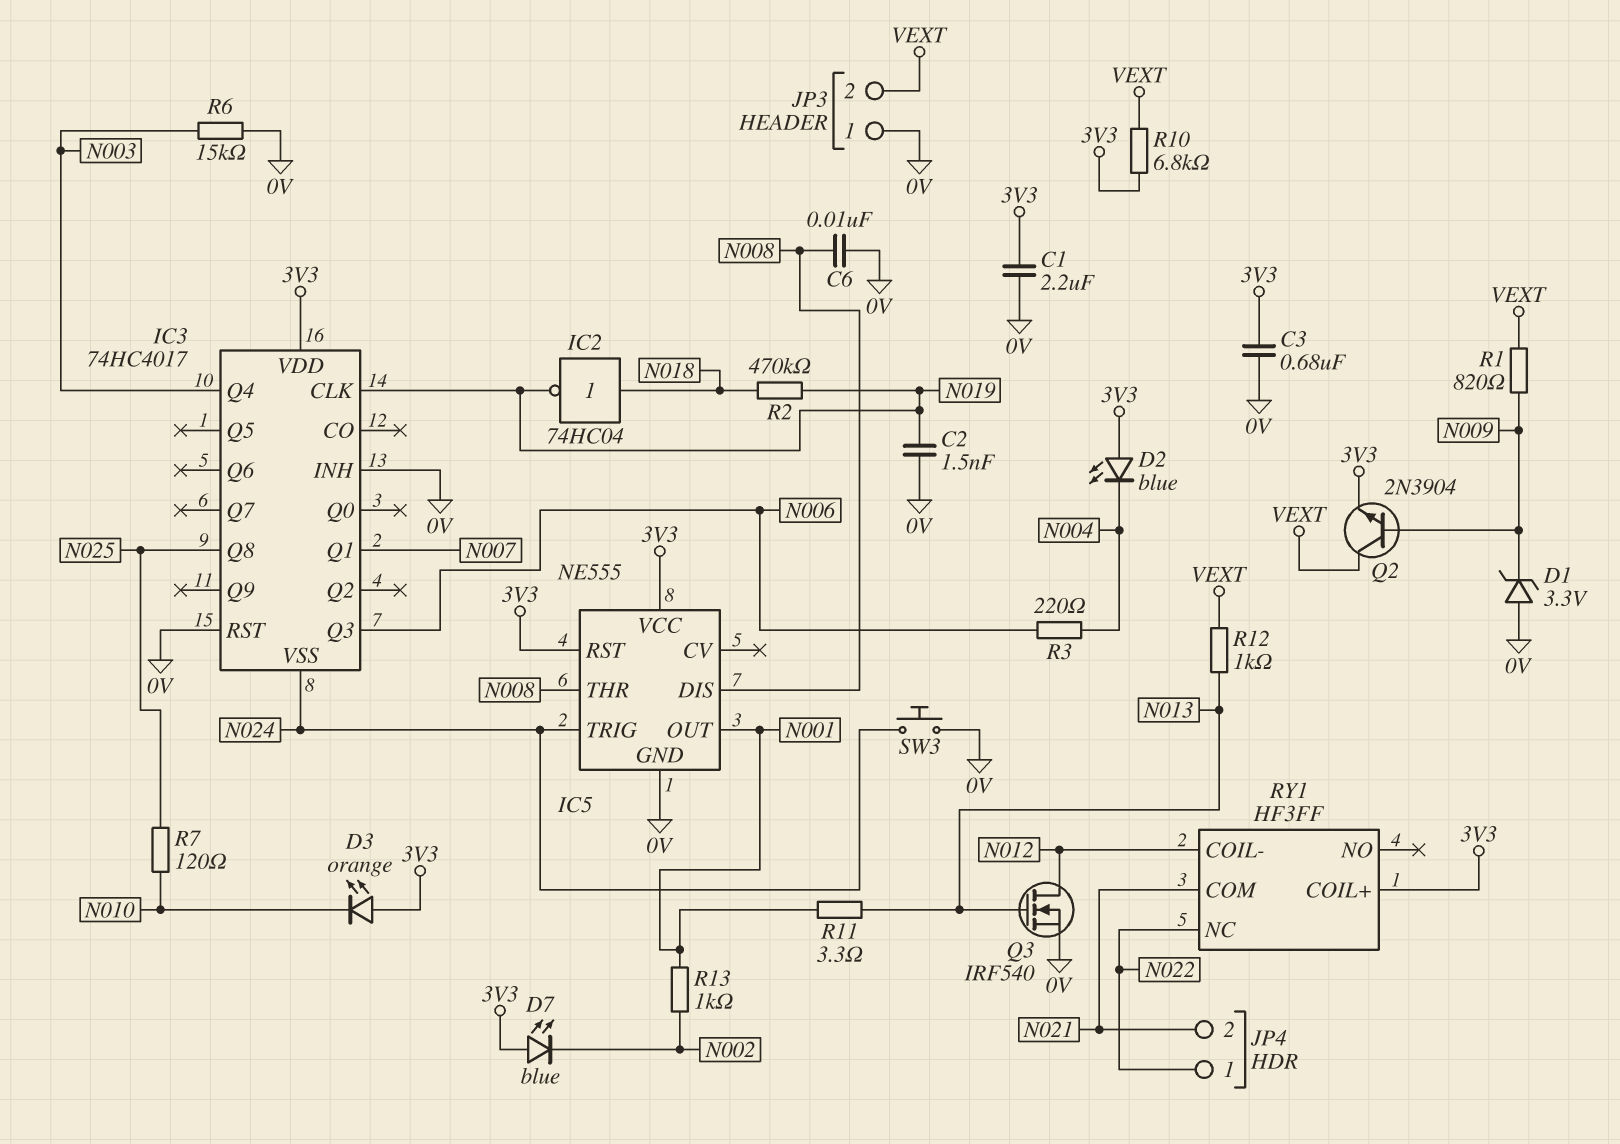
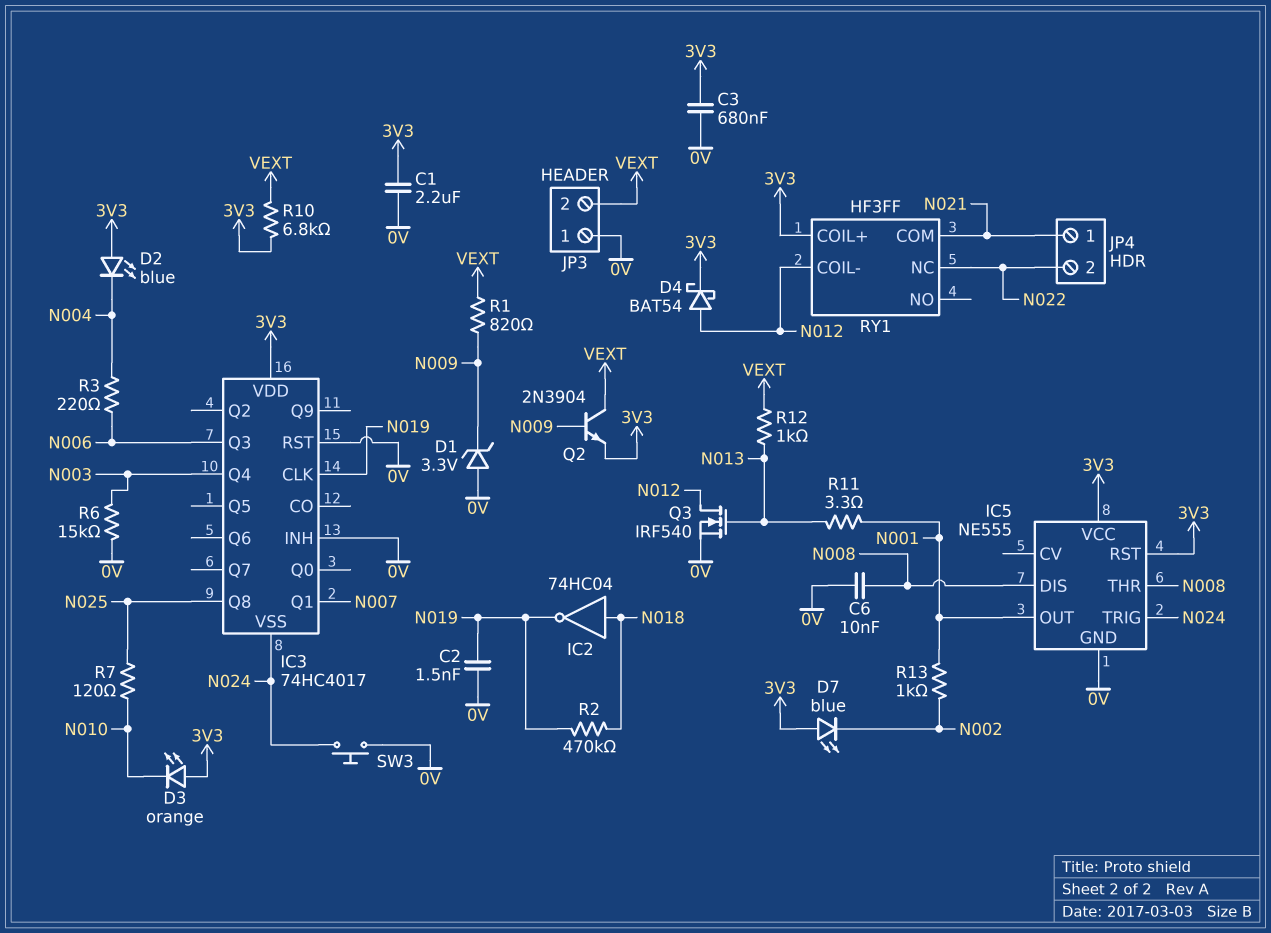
D4: none -> schottky BAT54 (A N012, K 3V3)
JP4 pin 1: N022 -> N021
JP4 pin 2: N021 -> N022

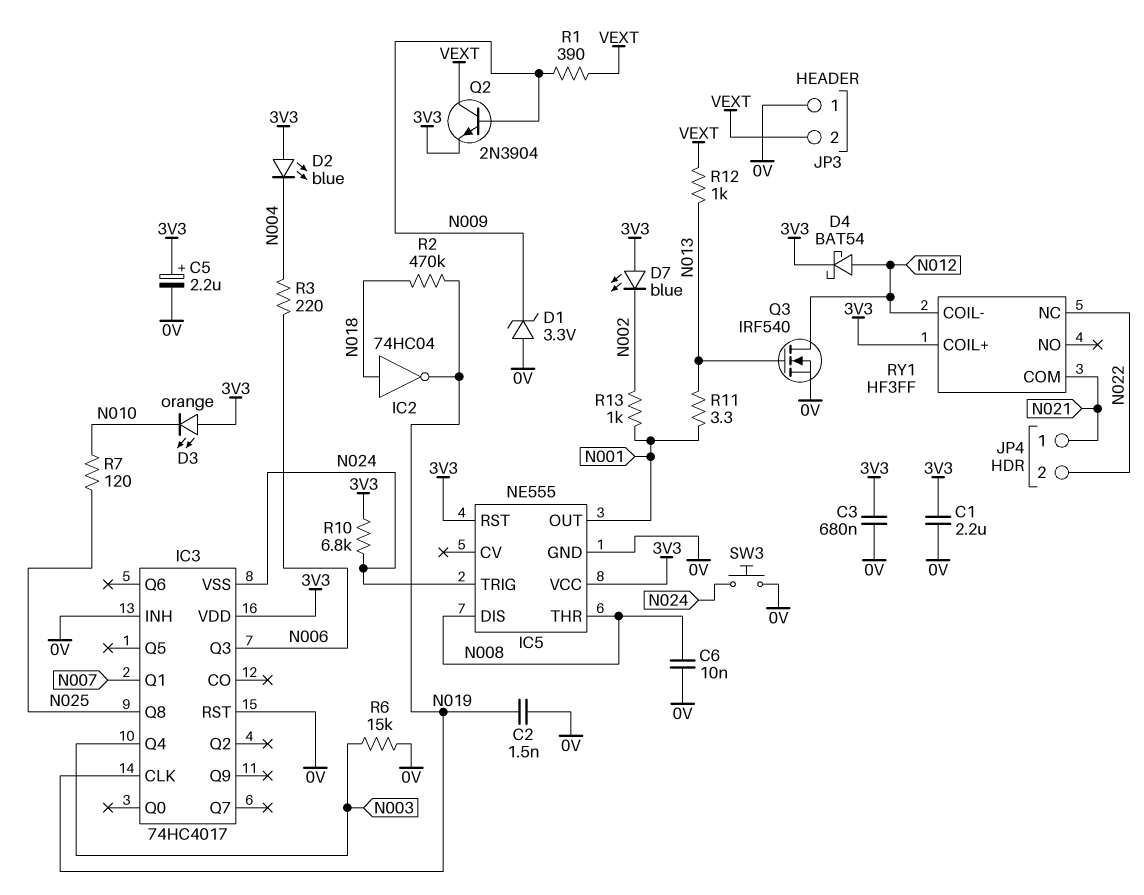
C5: none -> 2.2uF (plus 3V3, minus 0V)
R1: 820 (N009, VEXT) -> 390 (N009, VEXT)
R10: 6.8k (3V3, VEXT) -> 6.8k (3V3, N024)

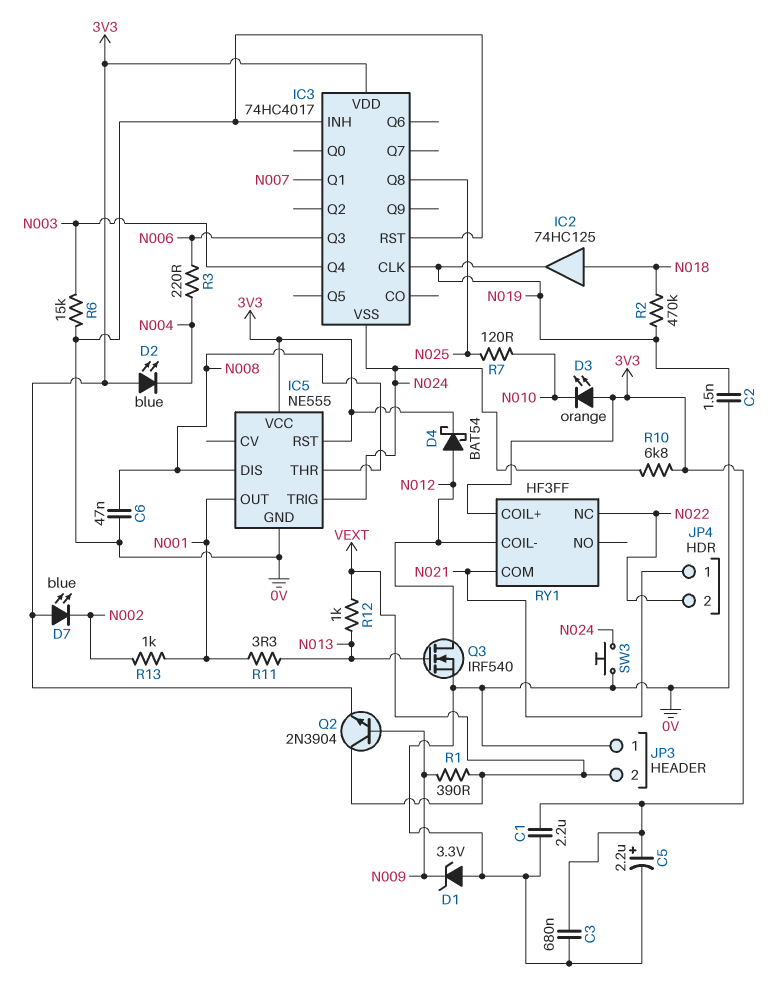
C6: 10nF (0V, N008) -> 47nF (0V, N008)
IC2: NOT 74HC04 (in N018, out N019) -> buffer 74HC125 (in N018, out N019)

